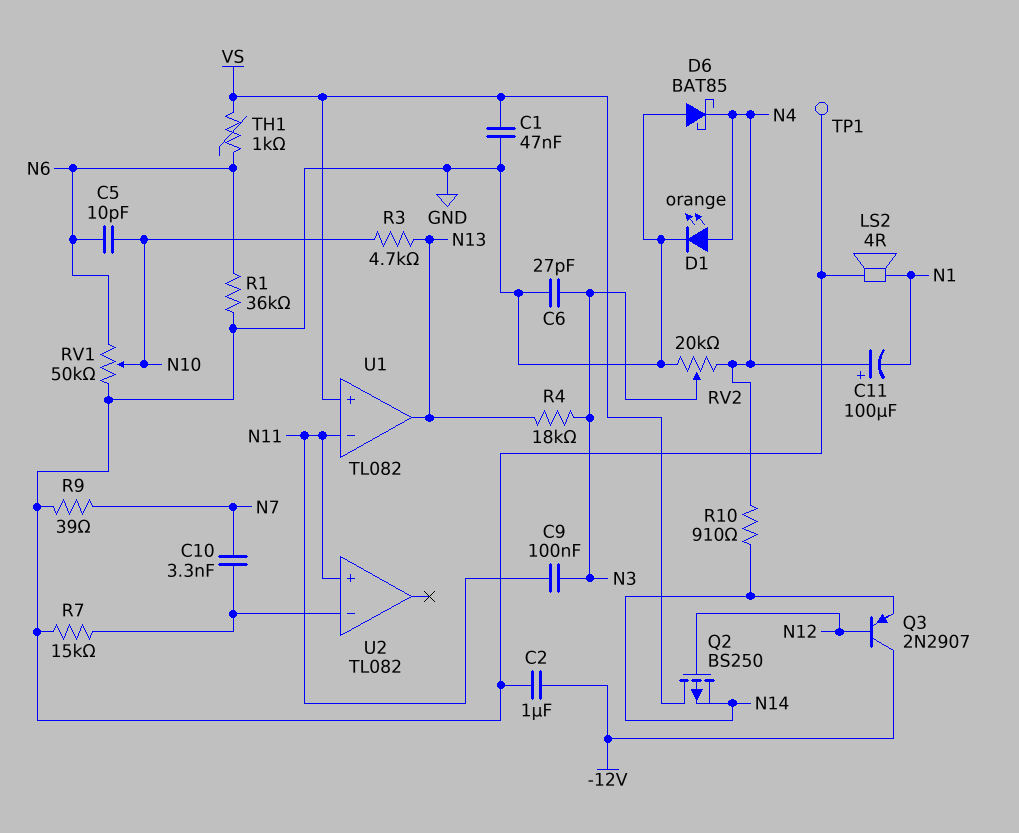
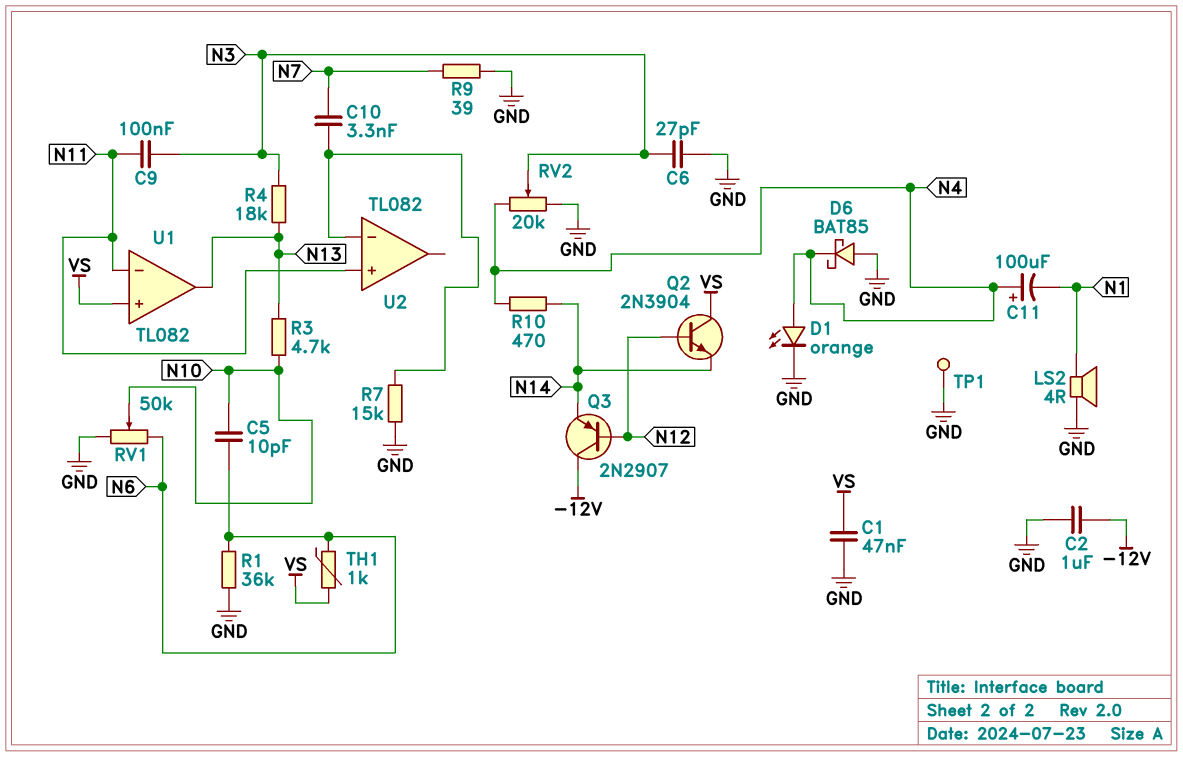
Q2: PMOS BS250 (G N12, D VS, S N14) -> NPN 2N3904 (B N12, C VS, E N14)
R10: 910 (N4, N14) -> 470 (N4, N14)

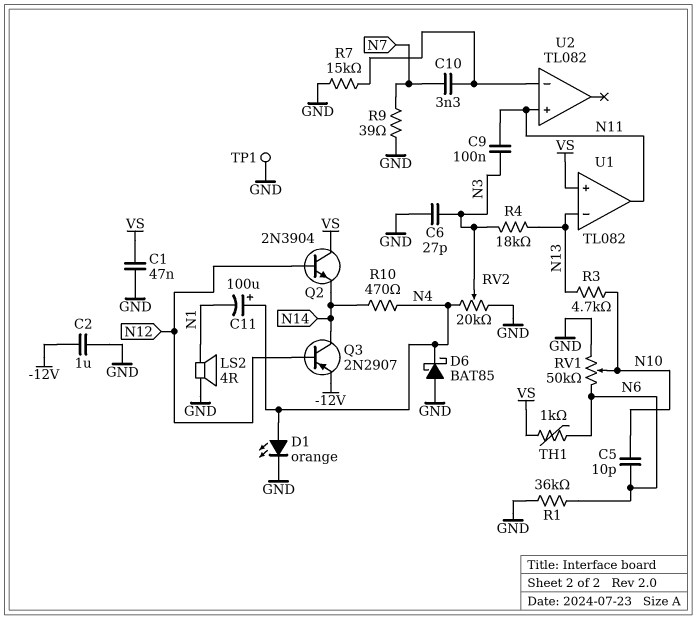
Q3: PNP 2N2907 (B N12, C -12V, E N14) -> PNP 2N2907 (B N12, C N14, E -12V)
U1 pin in-: N11 -> N13
U1 pin out: N13 -> N11

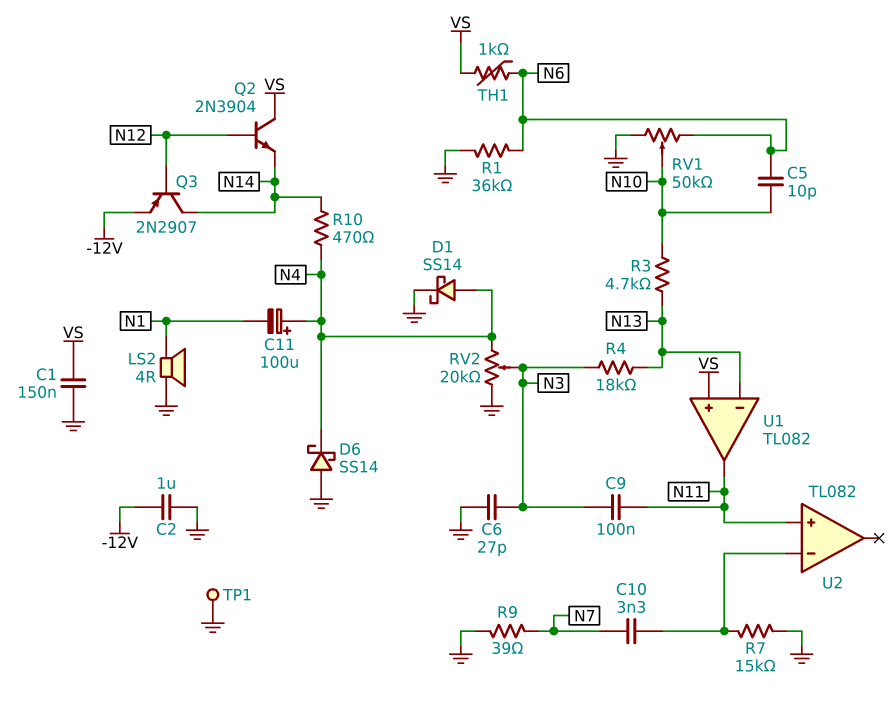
C1: 47nF (GND, VS) -> 150nF (GND, VS)
D1: LED orange (A N4, K GND) -> schottky SS14 (A N4, K GND)
D6: schottky BAT85 (A GND, K N4) -> schottky SS14 (A GND, K N4)

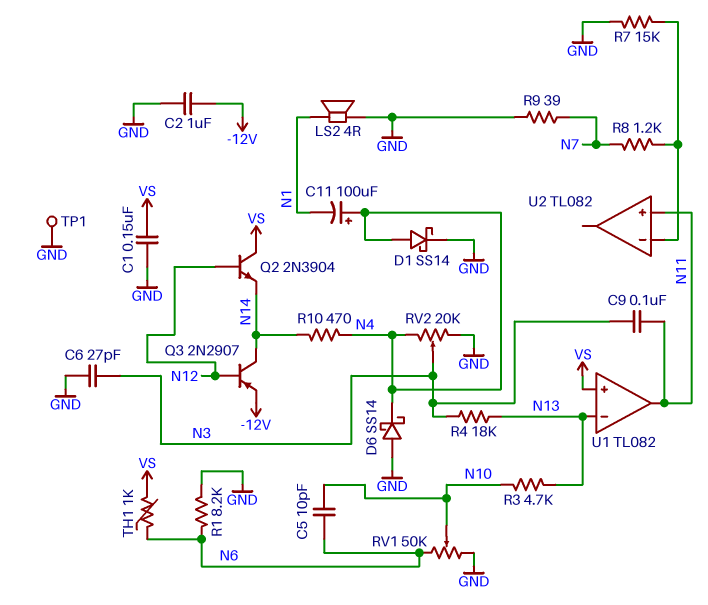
C10: 3.3nF (N7, U2/in-) -> none
R1: 36k (GND, N6) -> 8.2k (GND, N6)
R8: none -> 1.2k (N7, U2/in-)

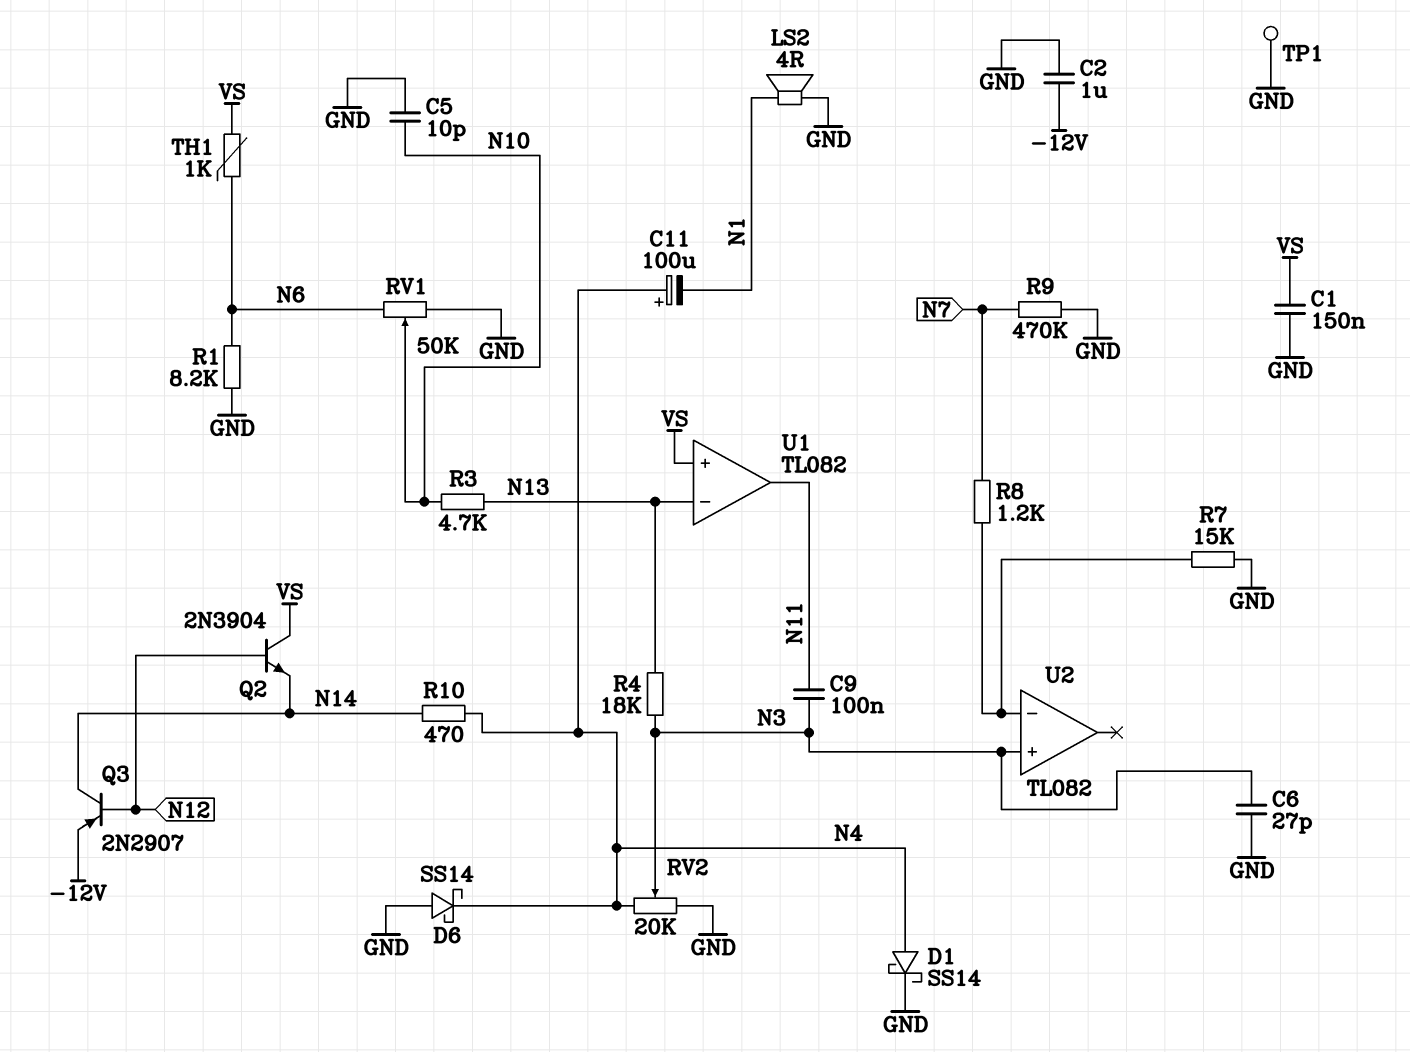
C5: 10pF (N6, N10) -> 10pF (GND, N10)
R9: 39 (GND, N7) -> 470k (GND, N7)
U2 pin in+: N11 -> N3

